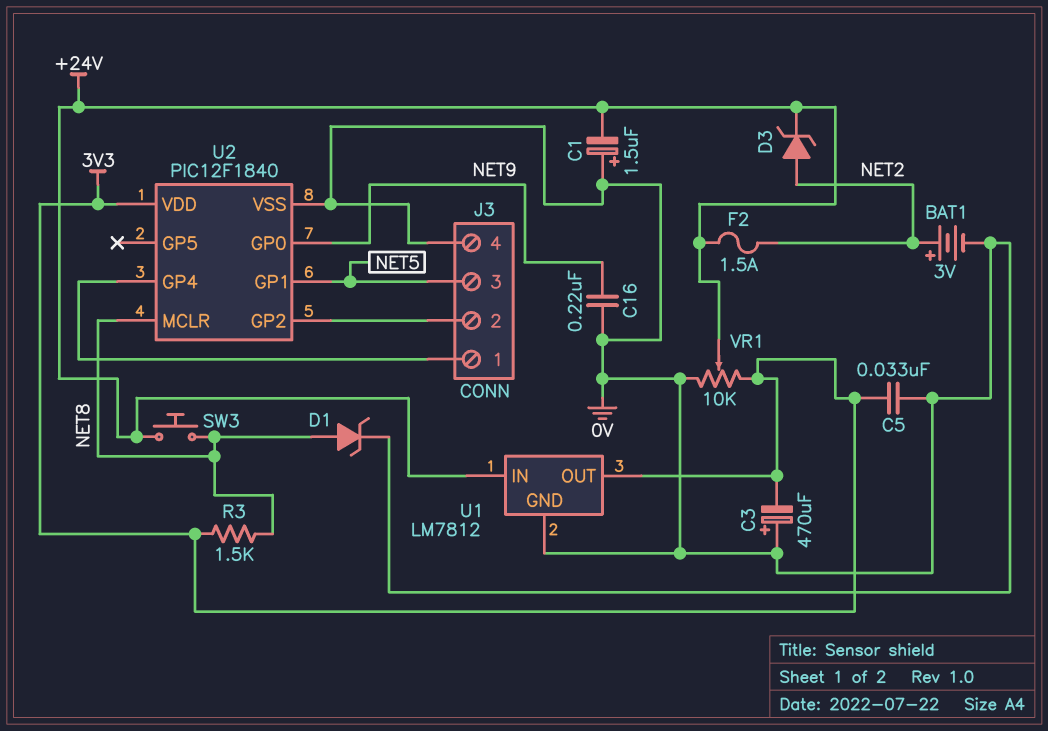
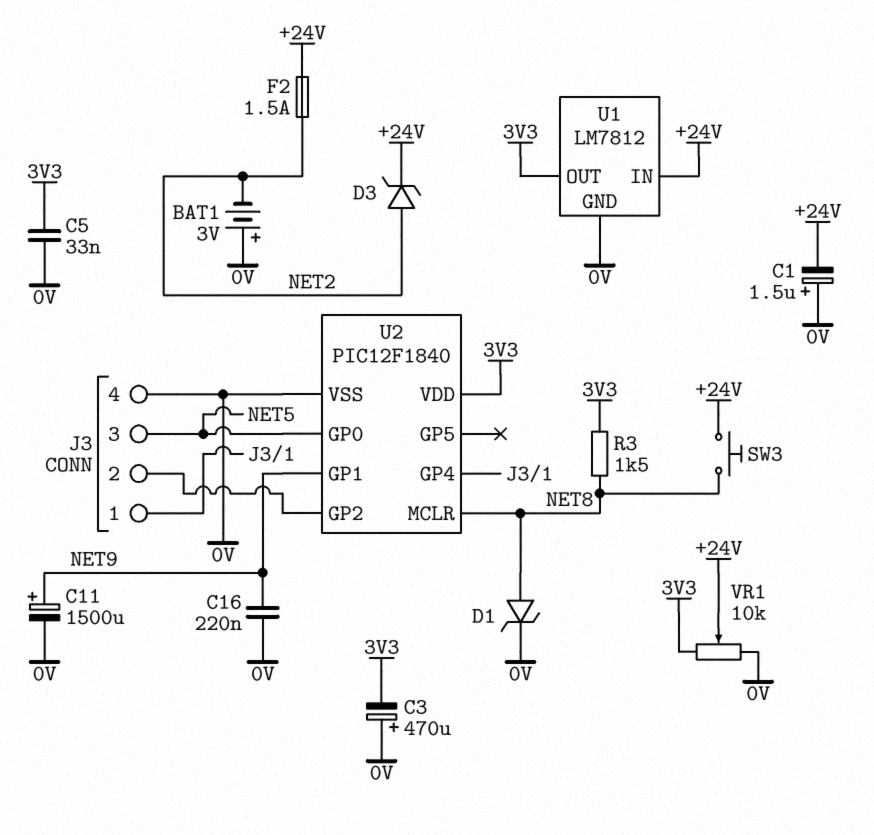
BAT1: 3V (plus NET2, minus 0V) -> 3V (plus 0V, minus NET2)
C11: none -> 1500uF (plus NET9, minus 0V)
U2 pin GP0: NET9 -> NET5
U2 pin GP1: NET5 -> NET9

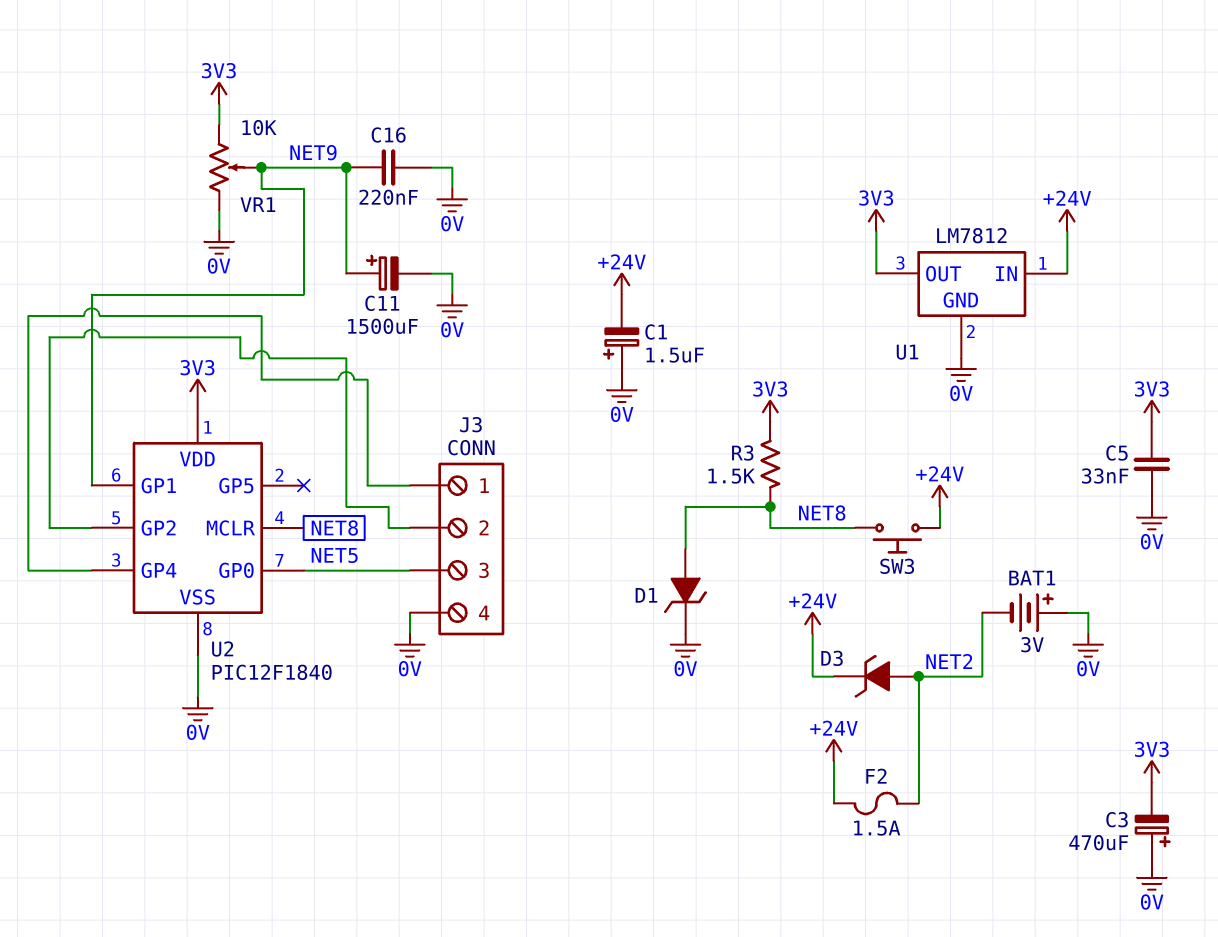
VR1: 10k (0V, 3V3, wiper +24V) -> 10k (0V, 3V3, wiper NET9)

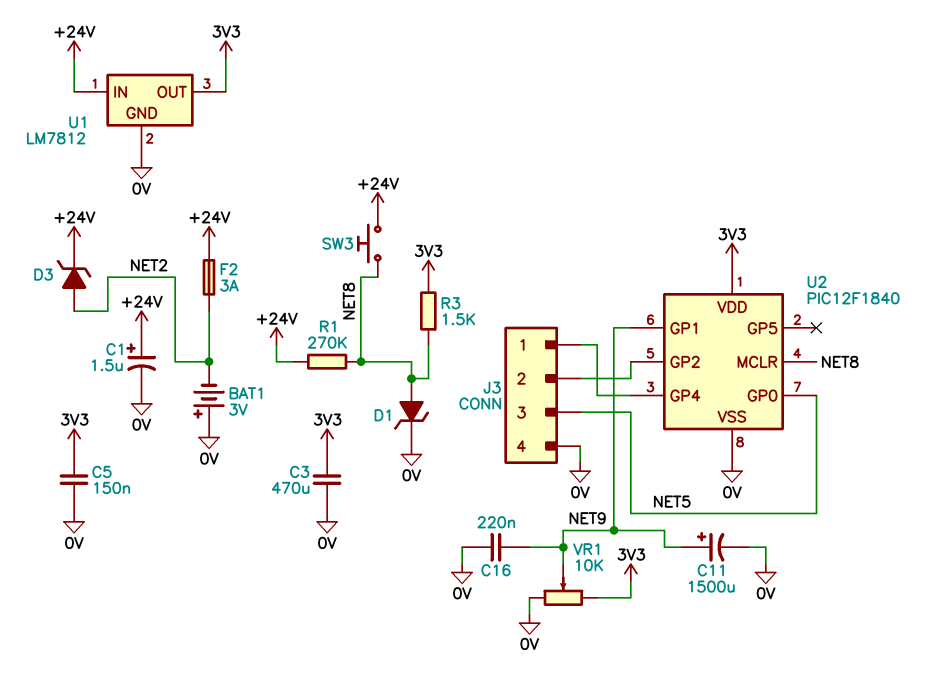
C1: 1.5uF (plus 0V, minus +24V) -> 1.5uF (plus +24V, minus 0V)
C3: 470uF (plus 0V, minus 3V3) -> 470uF (0V, 3V3)
C5: 33nF (0V, 3V3) -> 150nF (0V, 3V3)
F2: 1.5A (+24V, NET2) -> 3A (+24V, NET2)
R1: none -> 270k (+24V, NET8)

